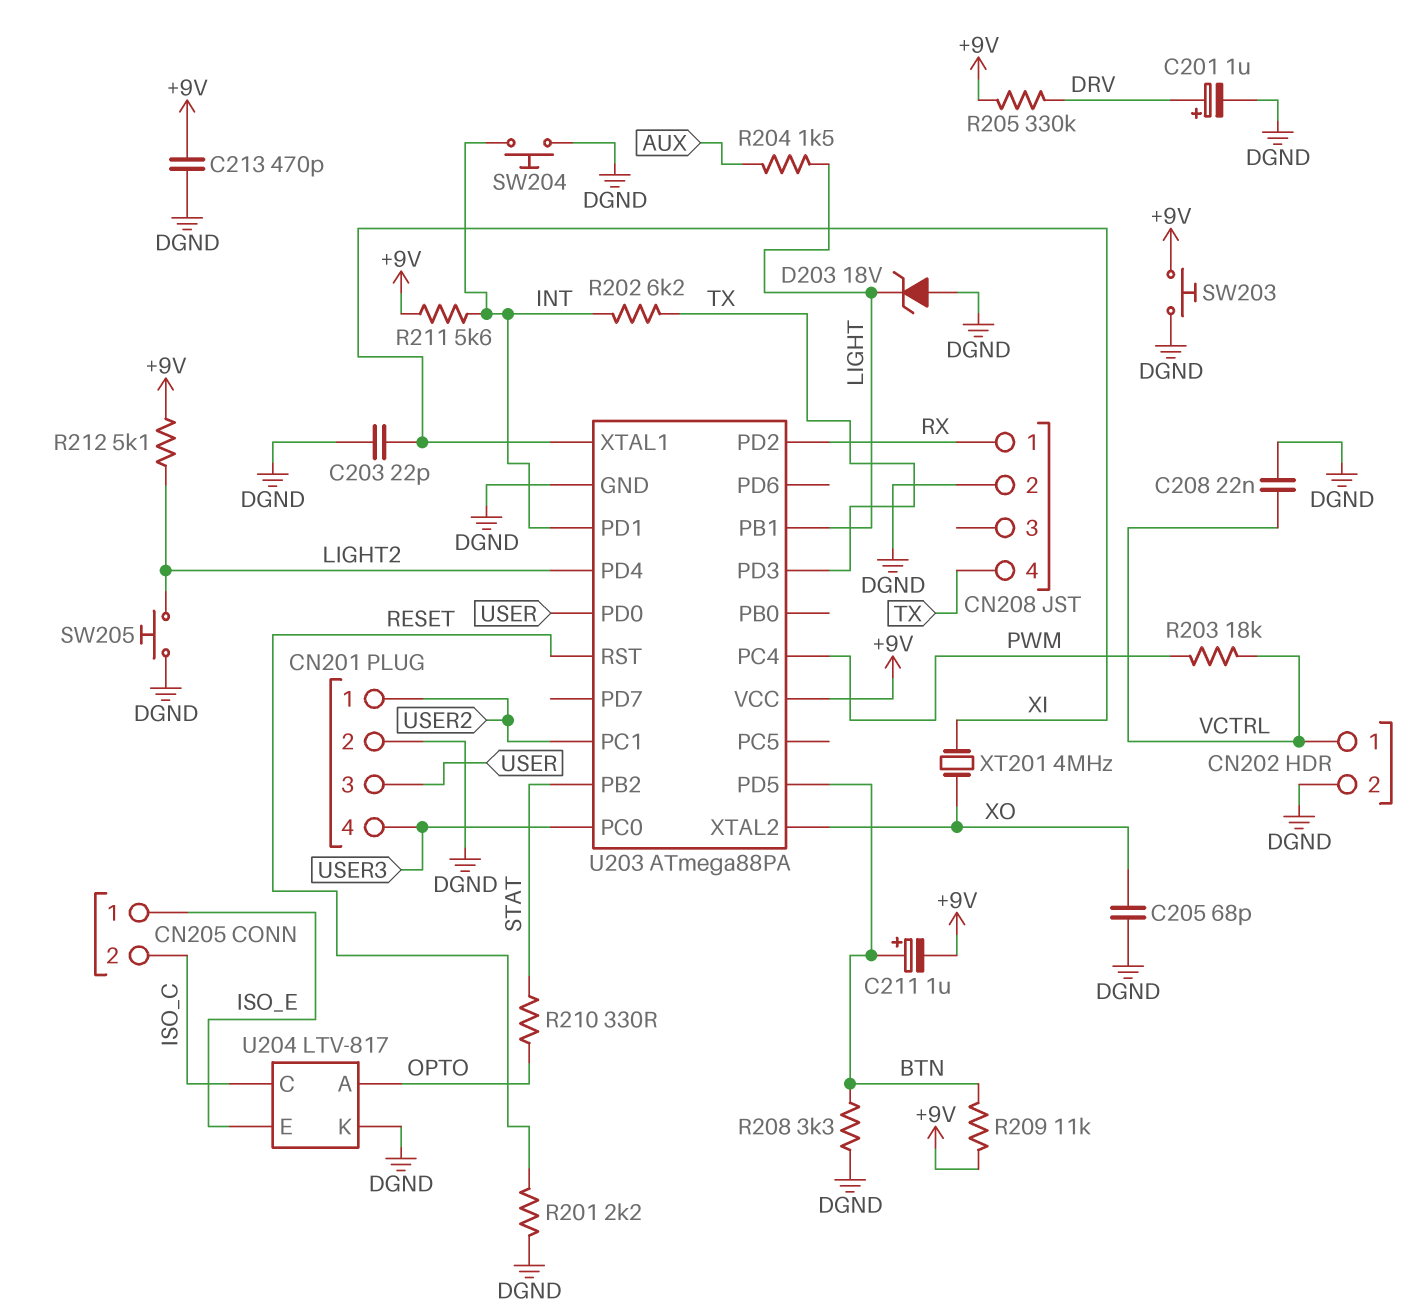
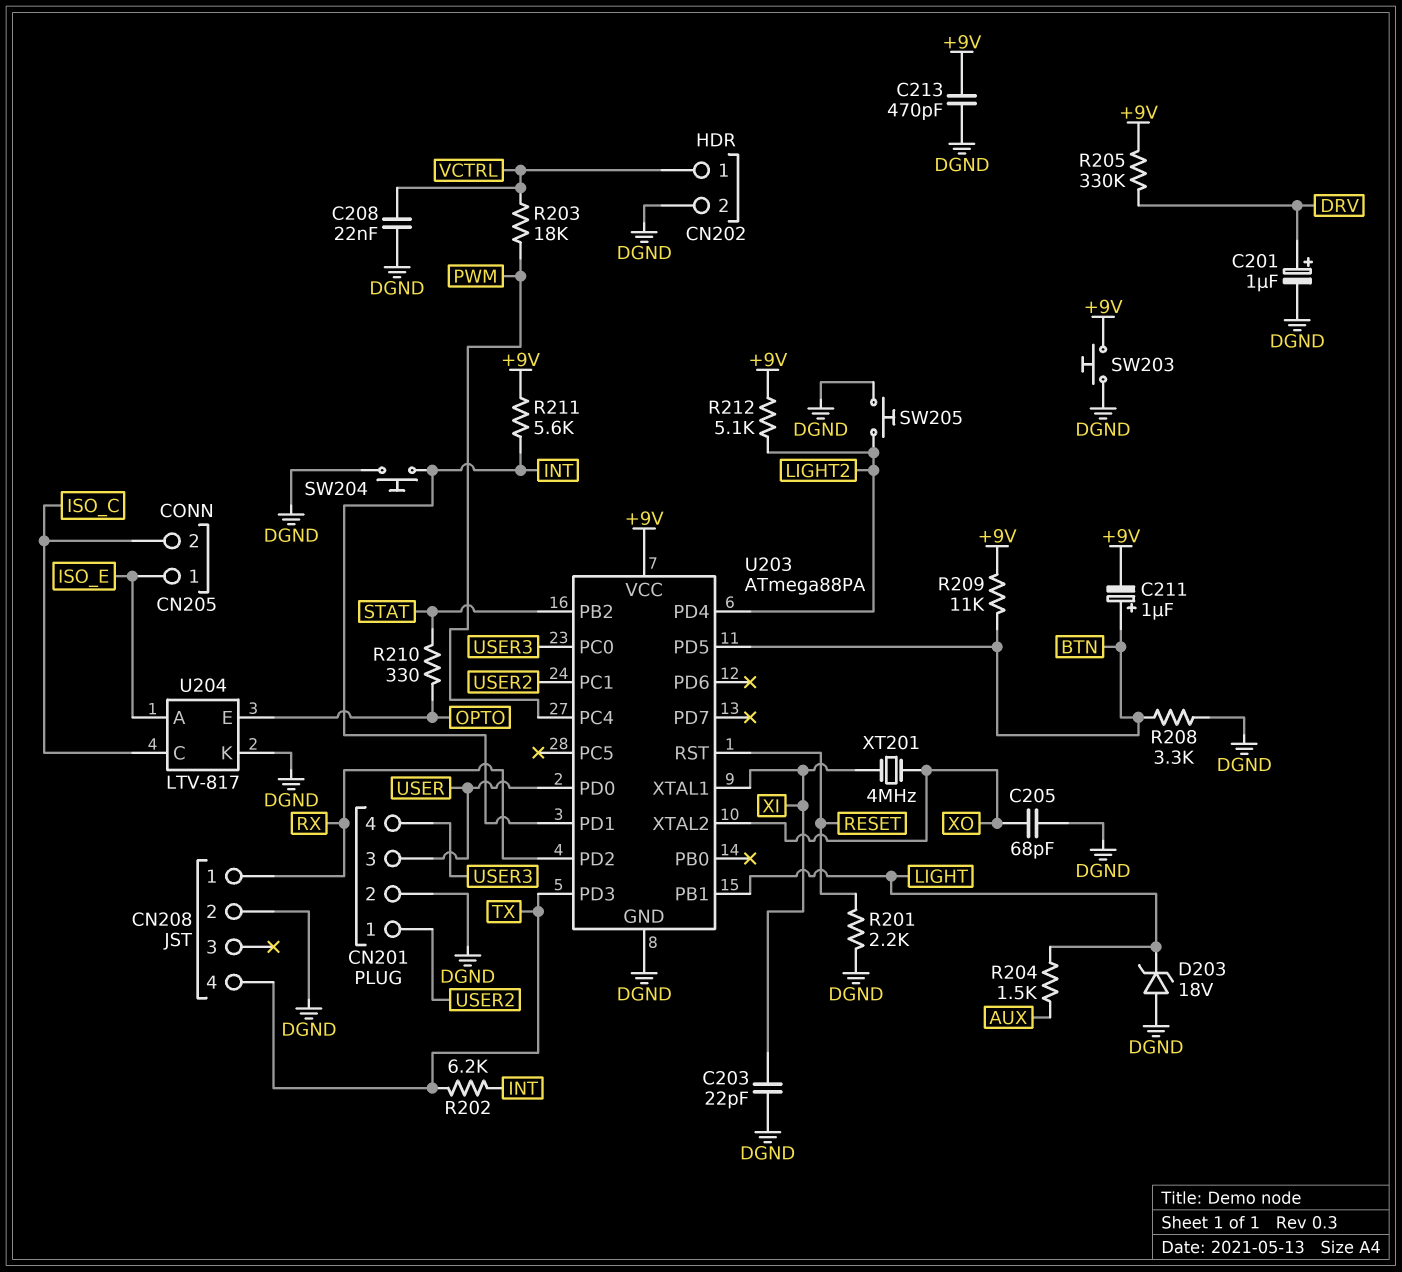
U204 pin A: OPTO -> ISO_E
U204 pin E: ISO_E -> OPTO

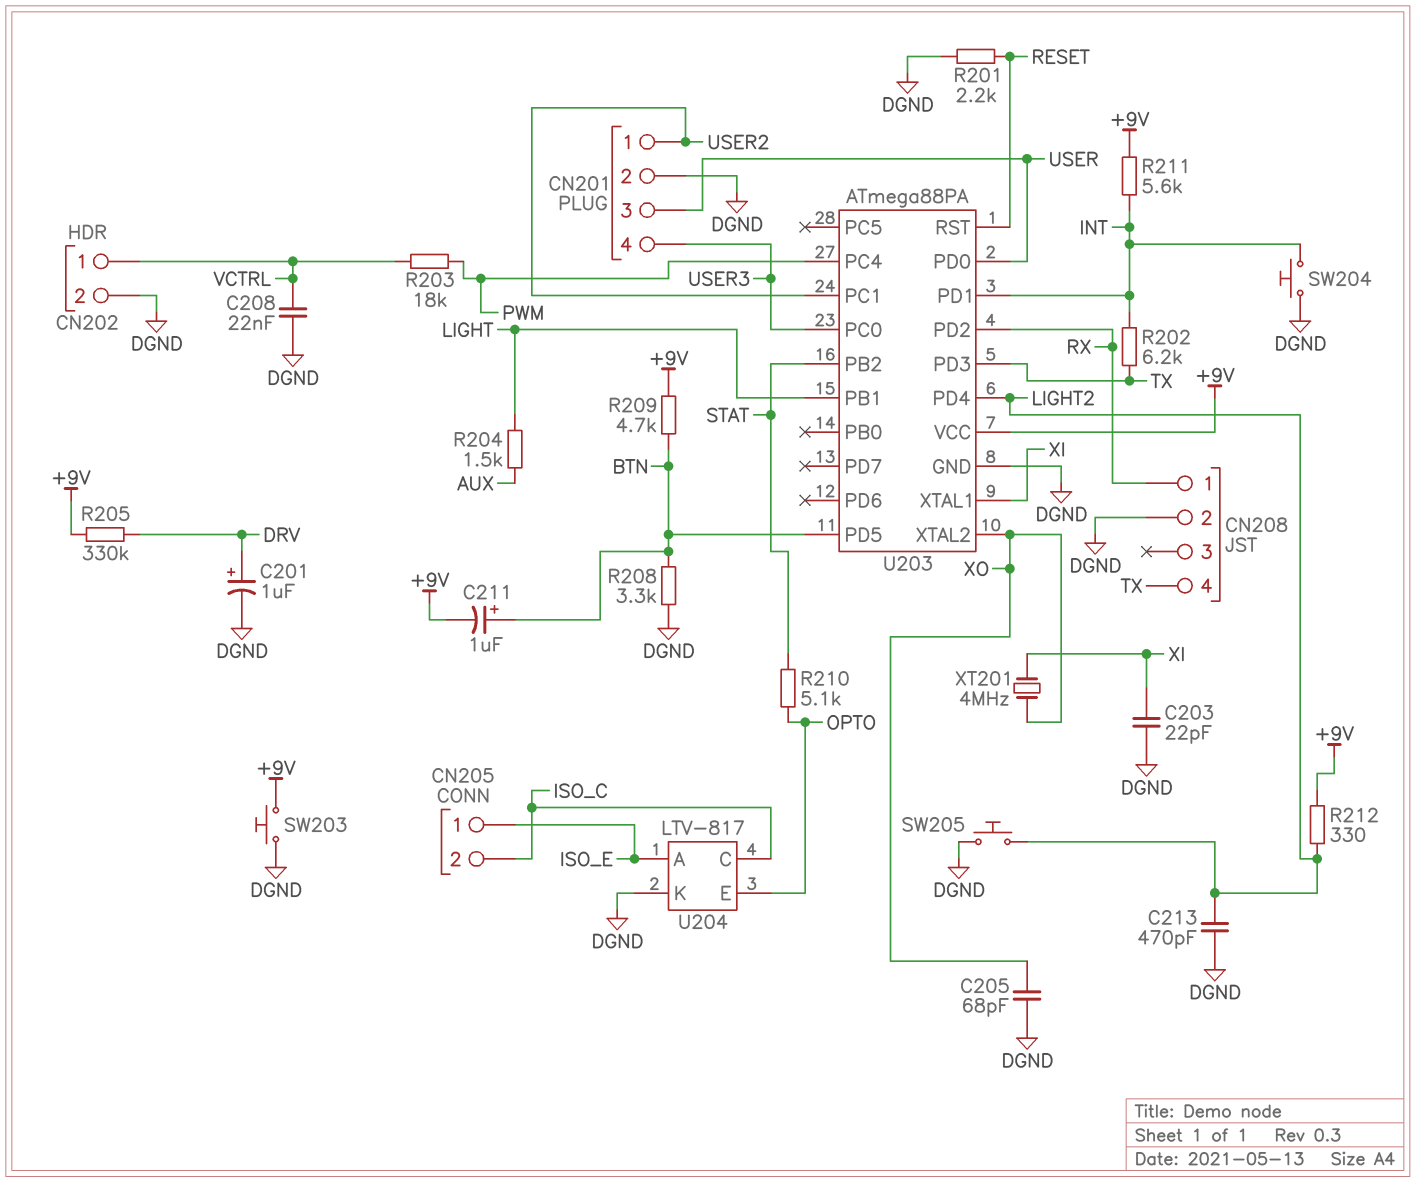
C213: 470pF (+9V, DGND) -> 470pF (DGND, LIGHT2)
D203: zener 18V (A DGND, K LIGHT) -> none
R209: 11k (+9V, BTN) -> 4.7k (+9V, BTN)
R210: 330 (OPTO, STAT) -> 5.1k (OPTO, STAT)
R212: 5.1k (+9V, LIGHT2) -> 330 (+9V, LIGHT2)

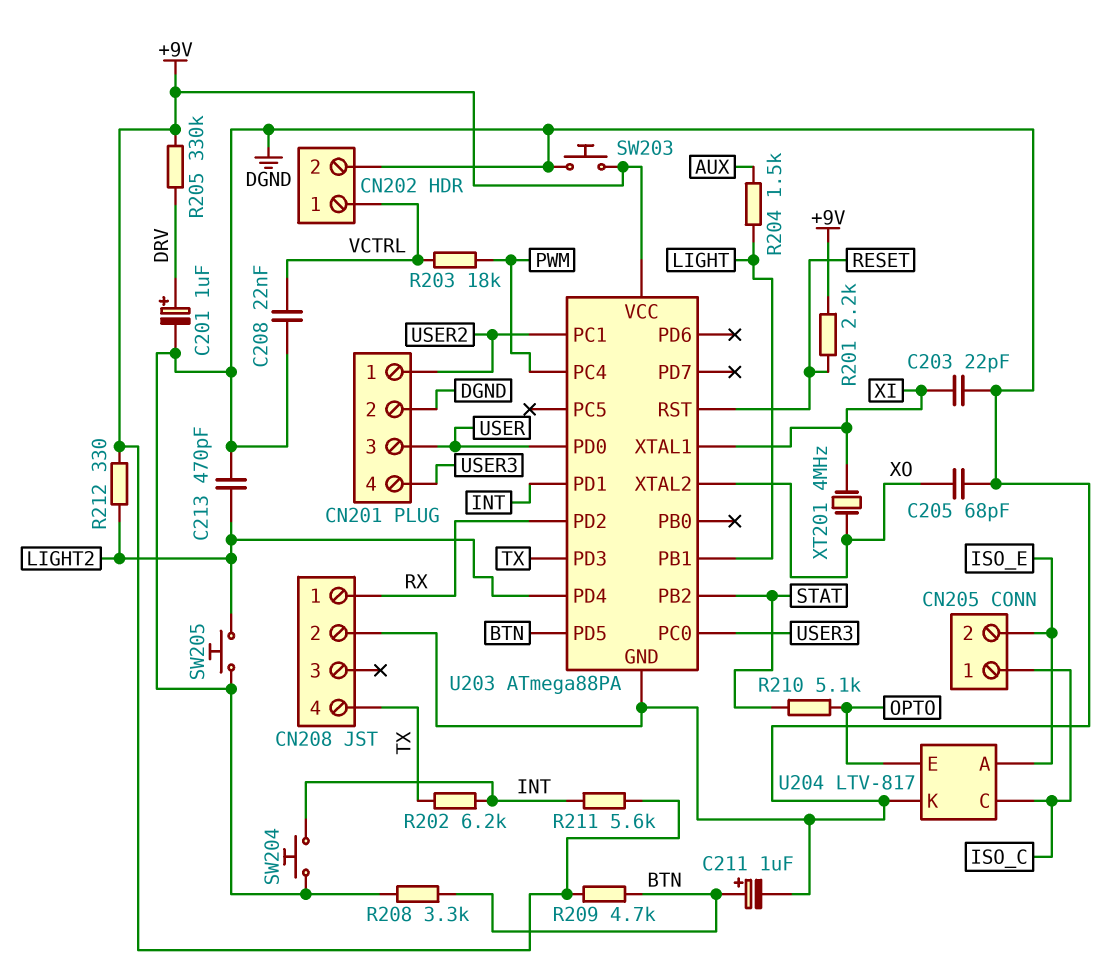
C211: 1uF (plus BTN, minus +9V) -> 1uF (plus BTN, minus DGND)
CN205 pin 1: ISO_E -> ISO_C
CN205 pin 2: ISO_C -> ISO_E
R201: 2.2k (DGND, RESET) -> 2.2k (+9V, RESET)

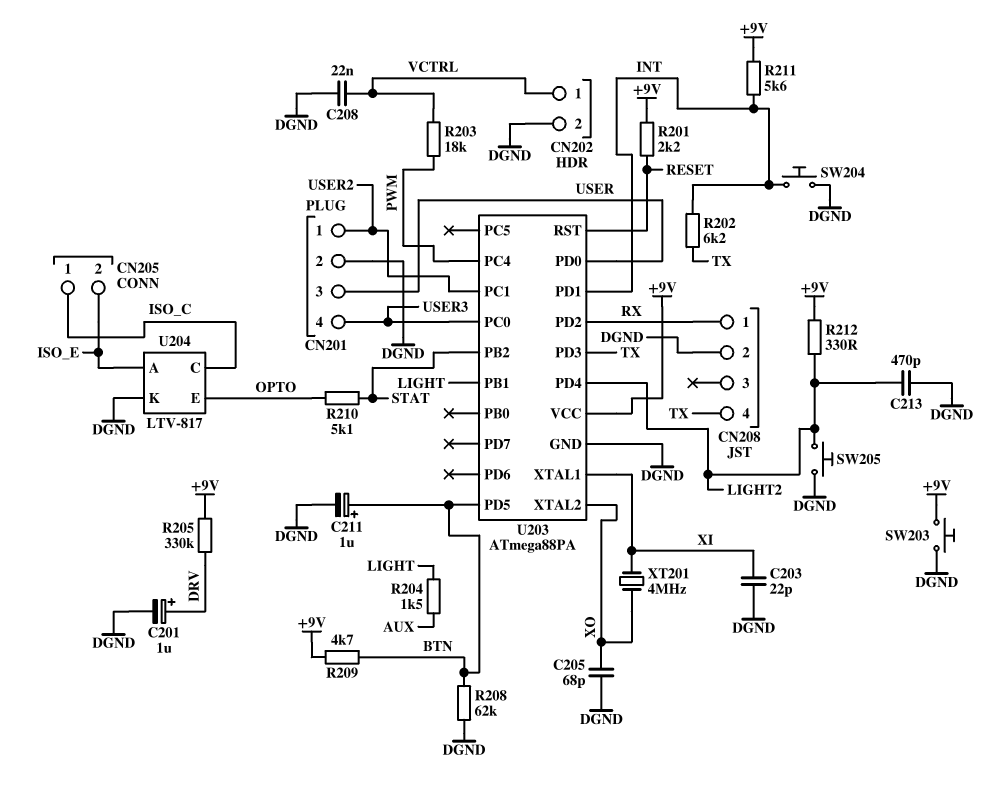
R208: 3.3k (BTN, DGND) -> 62k (BTN, DGND)

